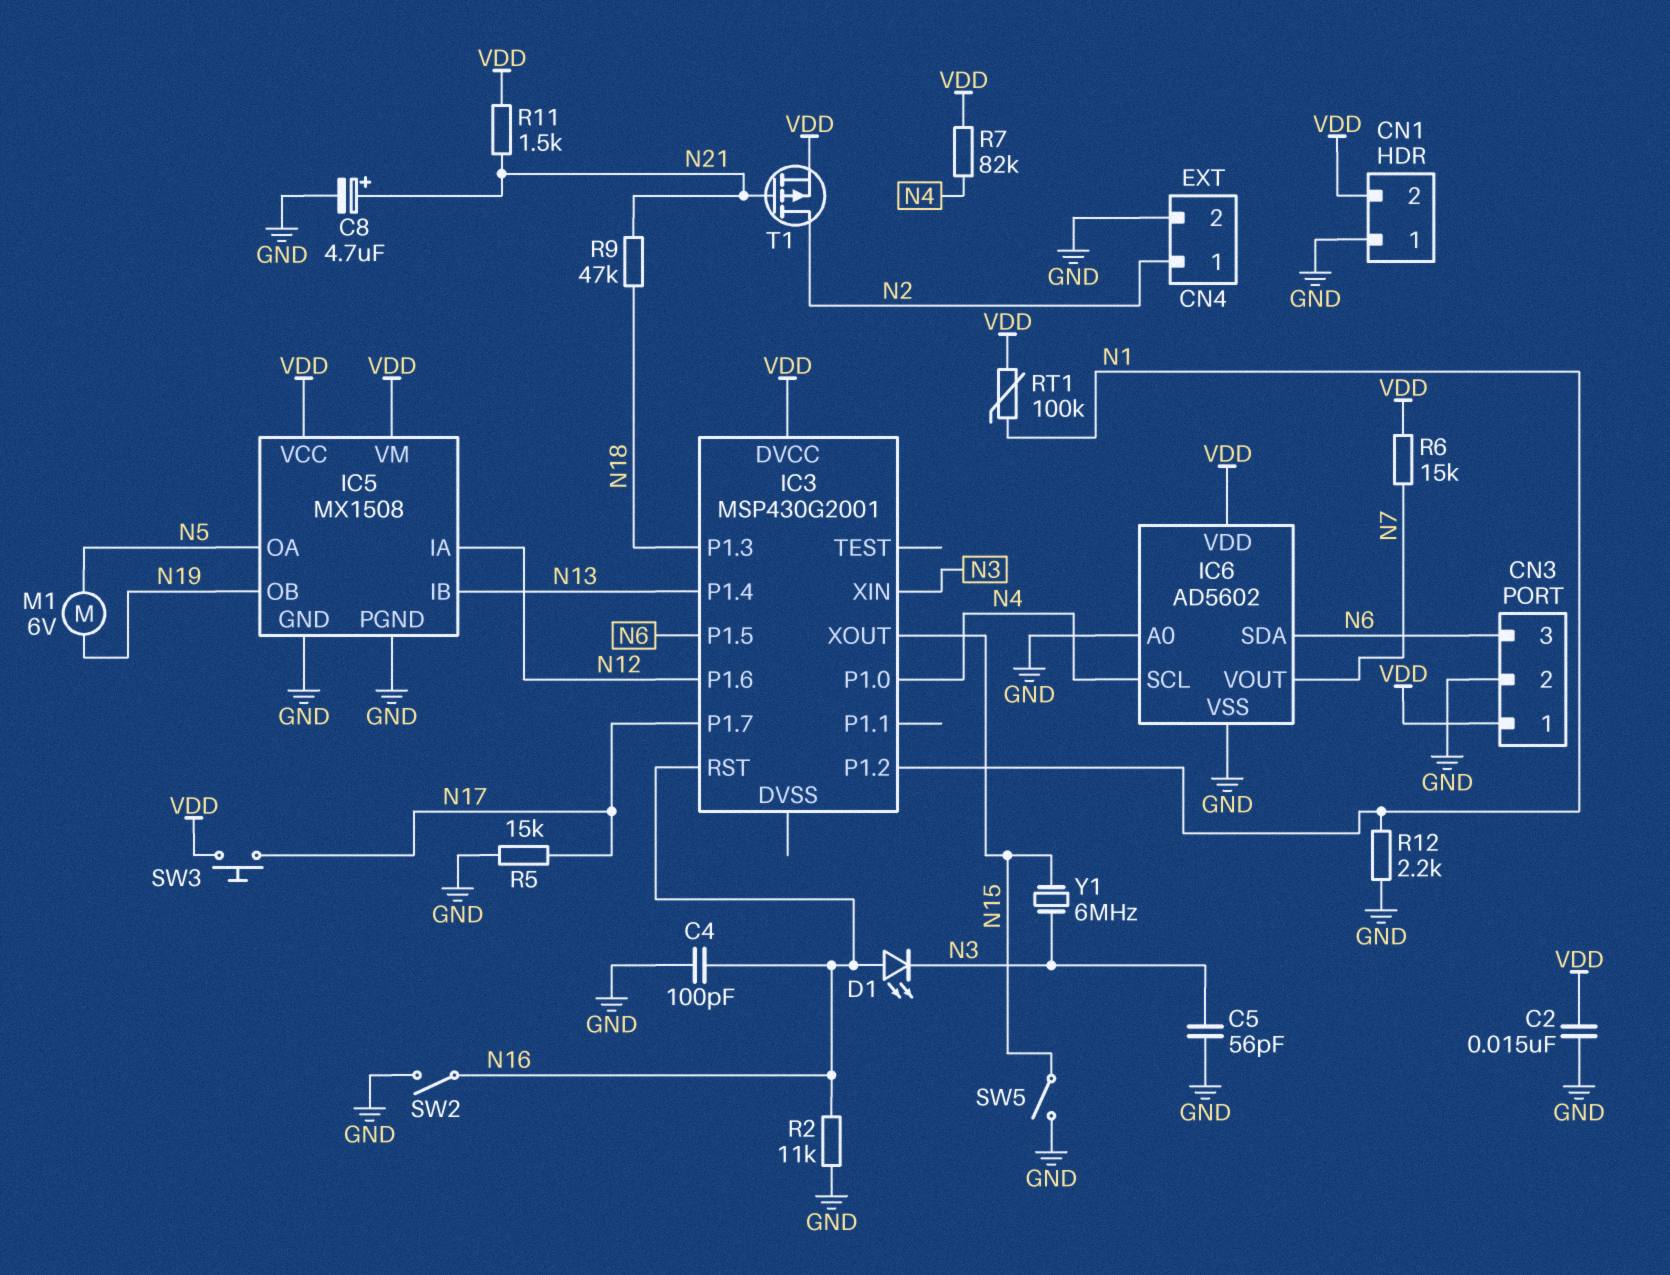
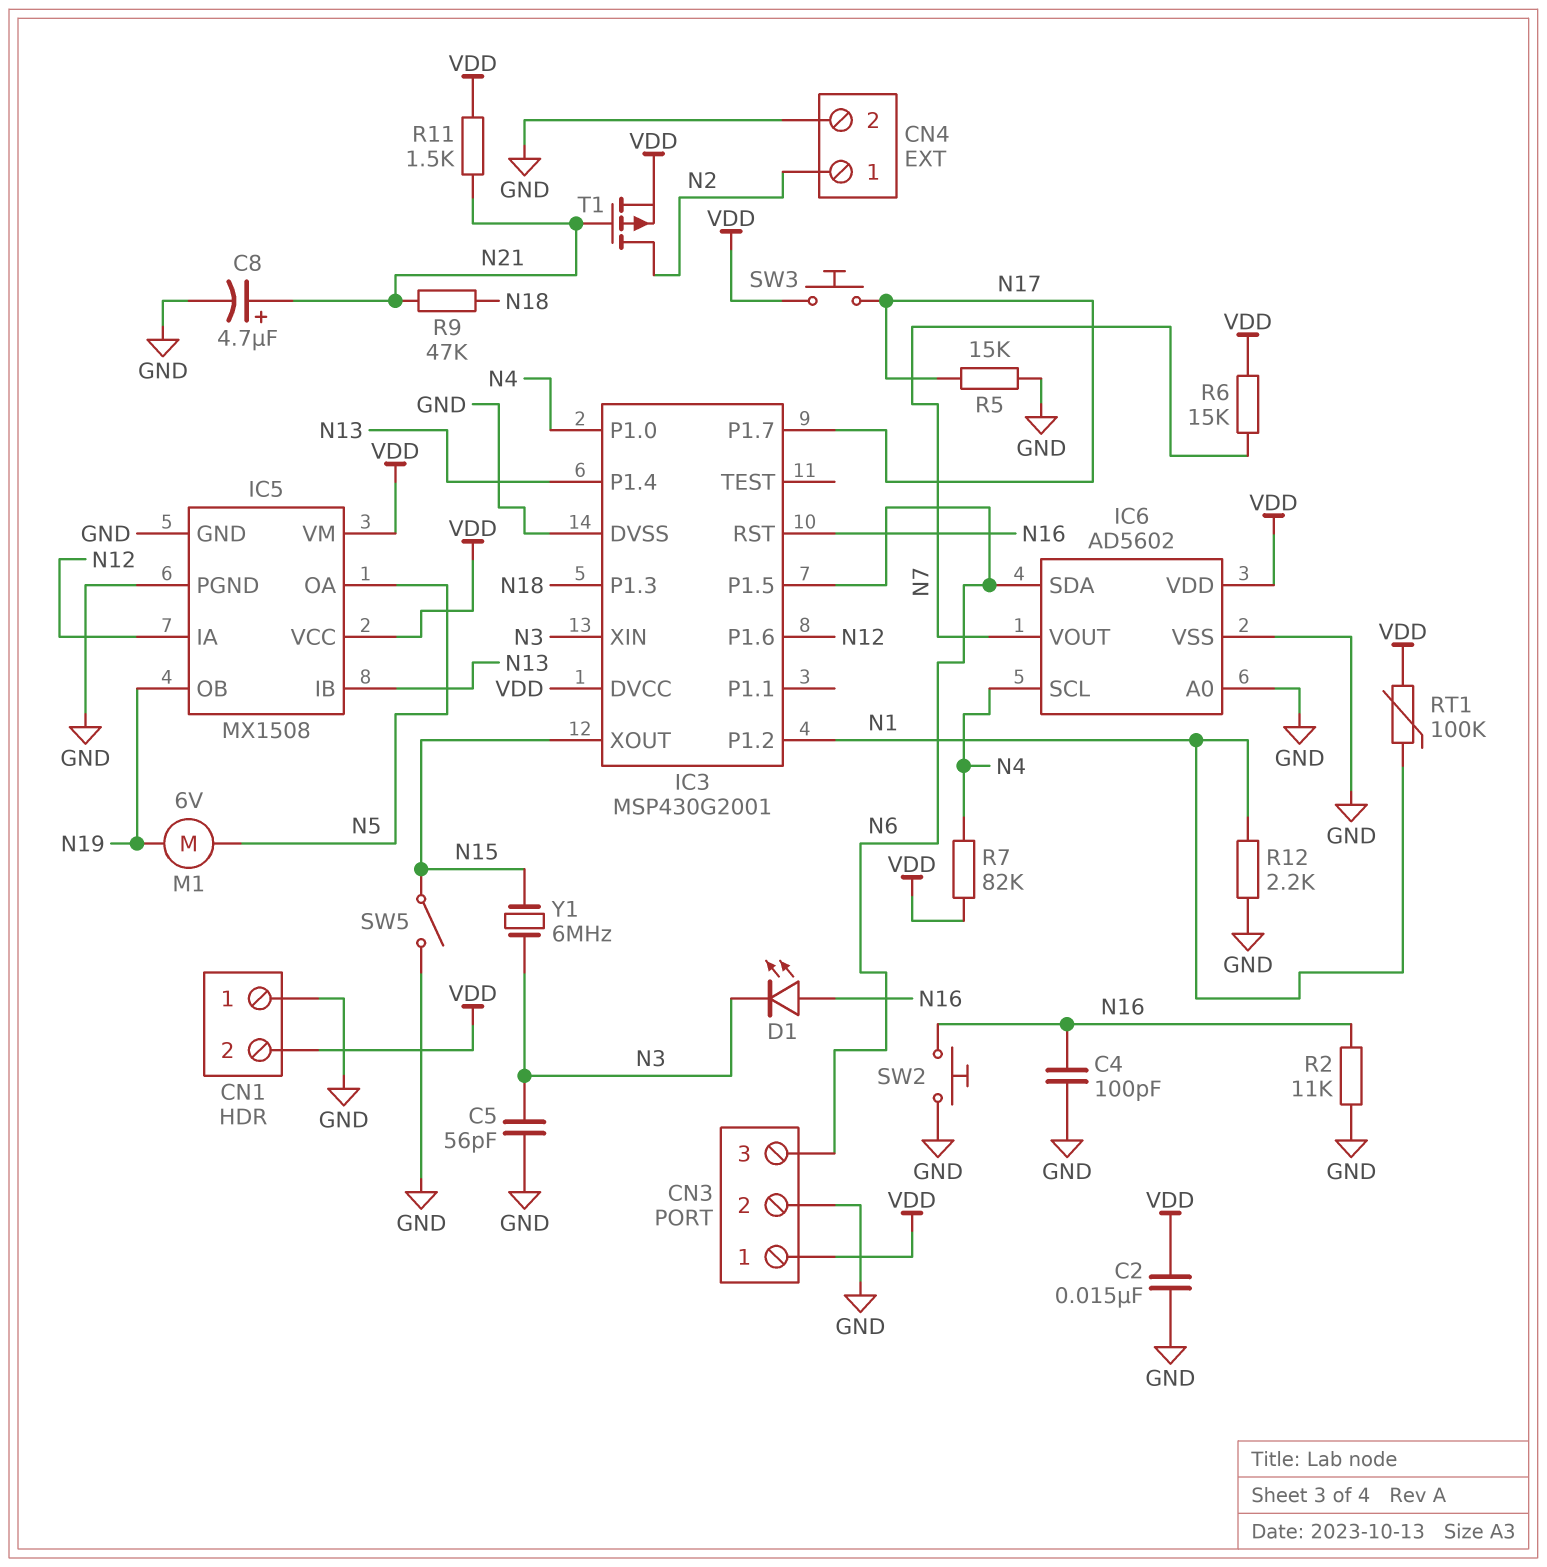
IC3 pin DVSS: none -> GND
SW2: switch (GND, N16) -> button (GND, N16)

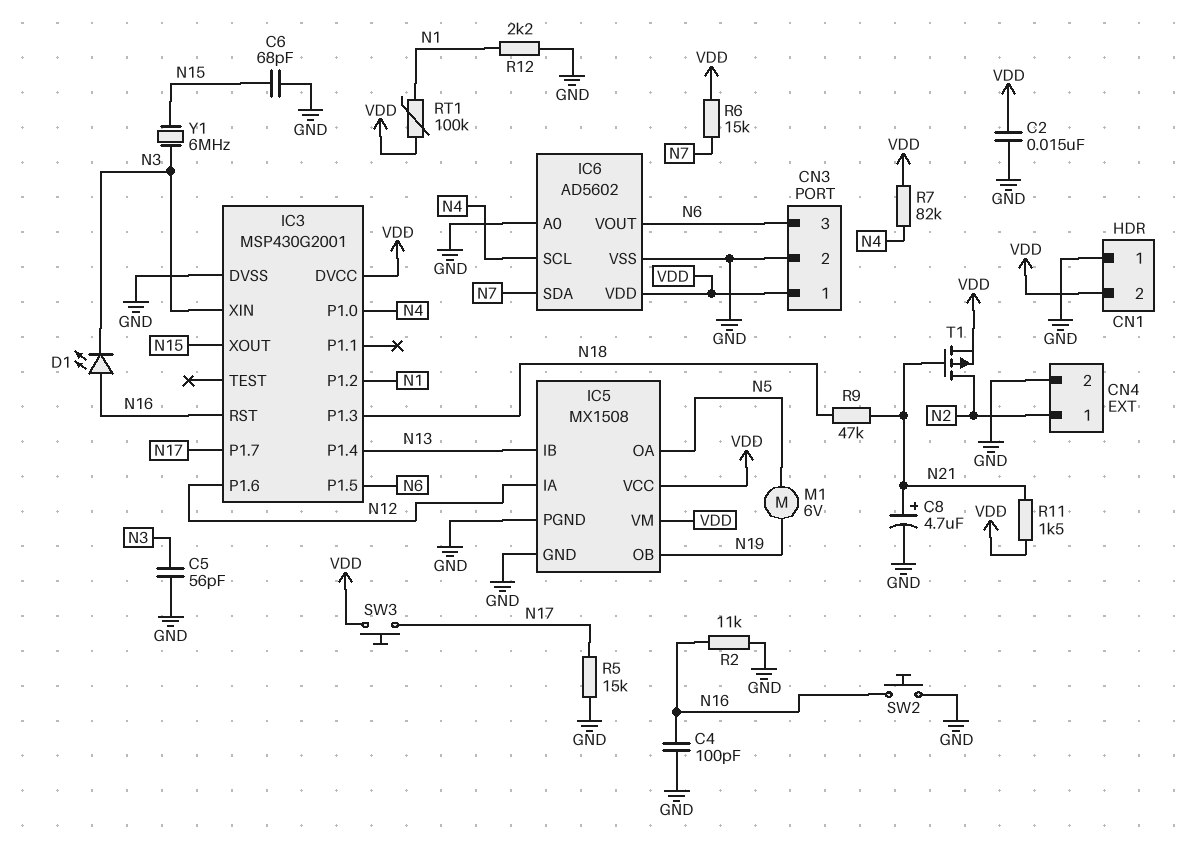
C6: none -> 68pF (GND, N15)
IC6 pin SDA: N6 -> N7
IC6 pin VOUT: N7 -> N6
SW5: switch (GND, N15) -> none

